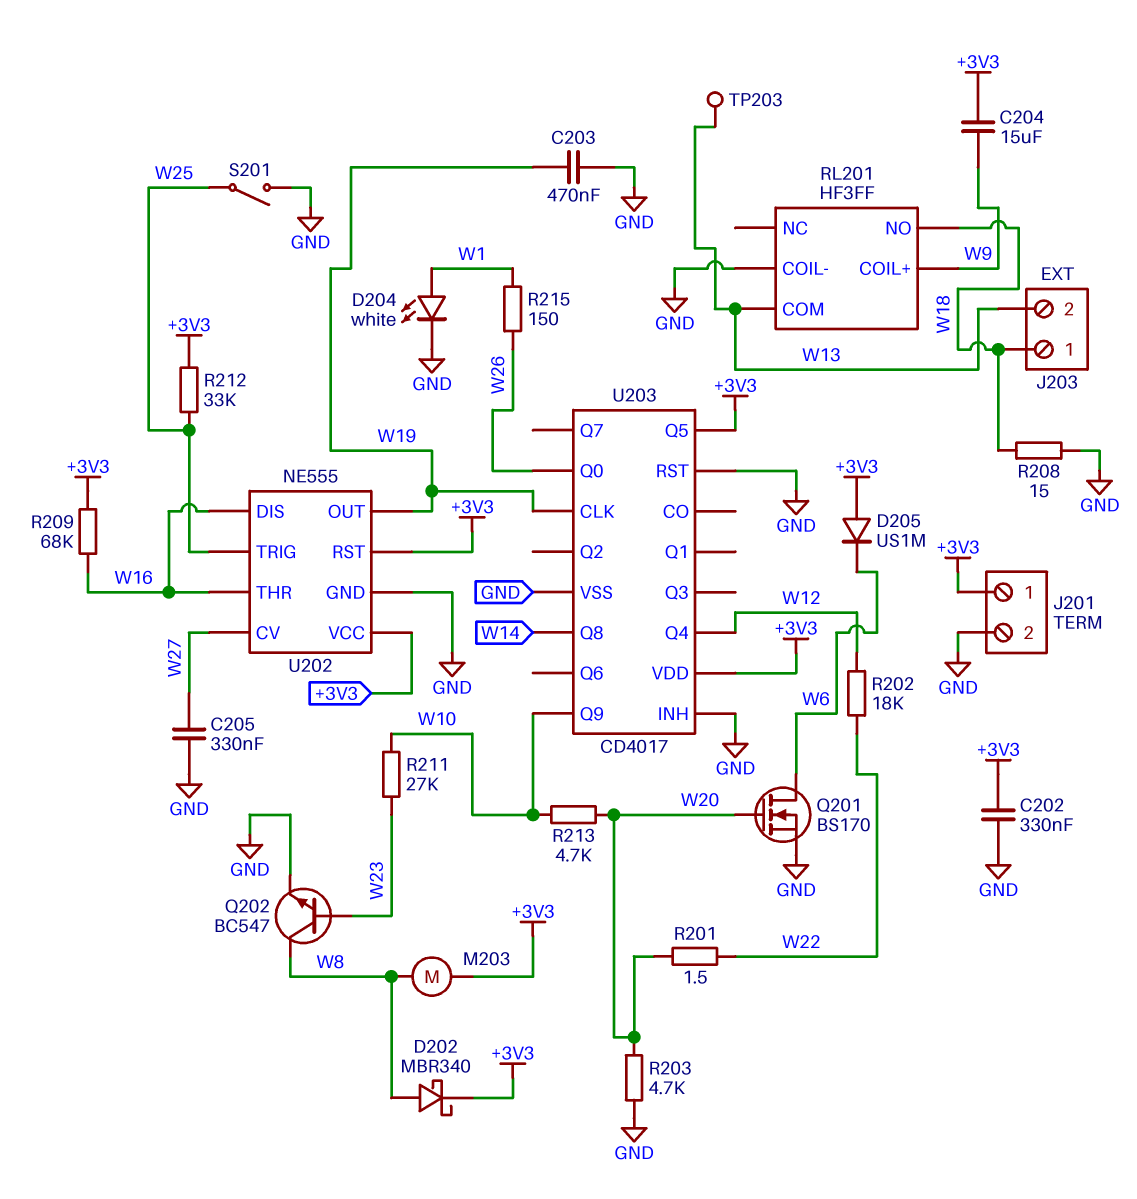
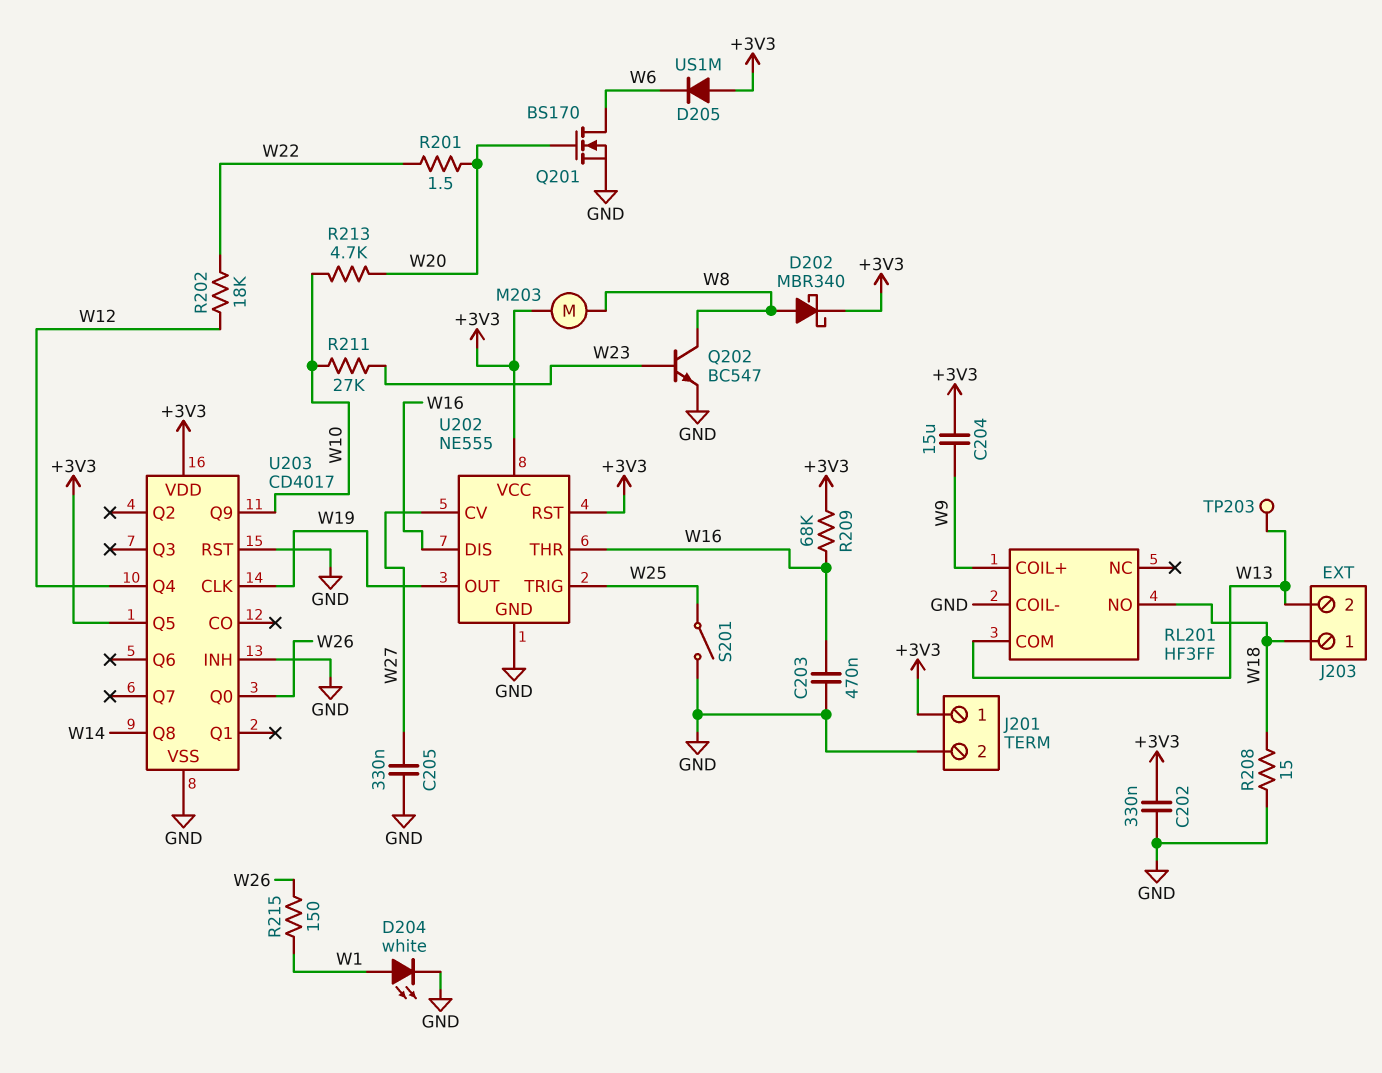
C203: 470nF (GND, W19) -> 470nF (GND, W16)
R203: 4.7k (GND, W20) -> none
R212: 33k (+3V3, W25) -> none

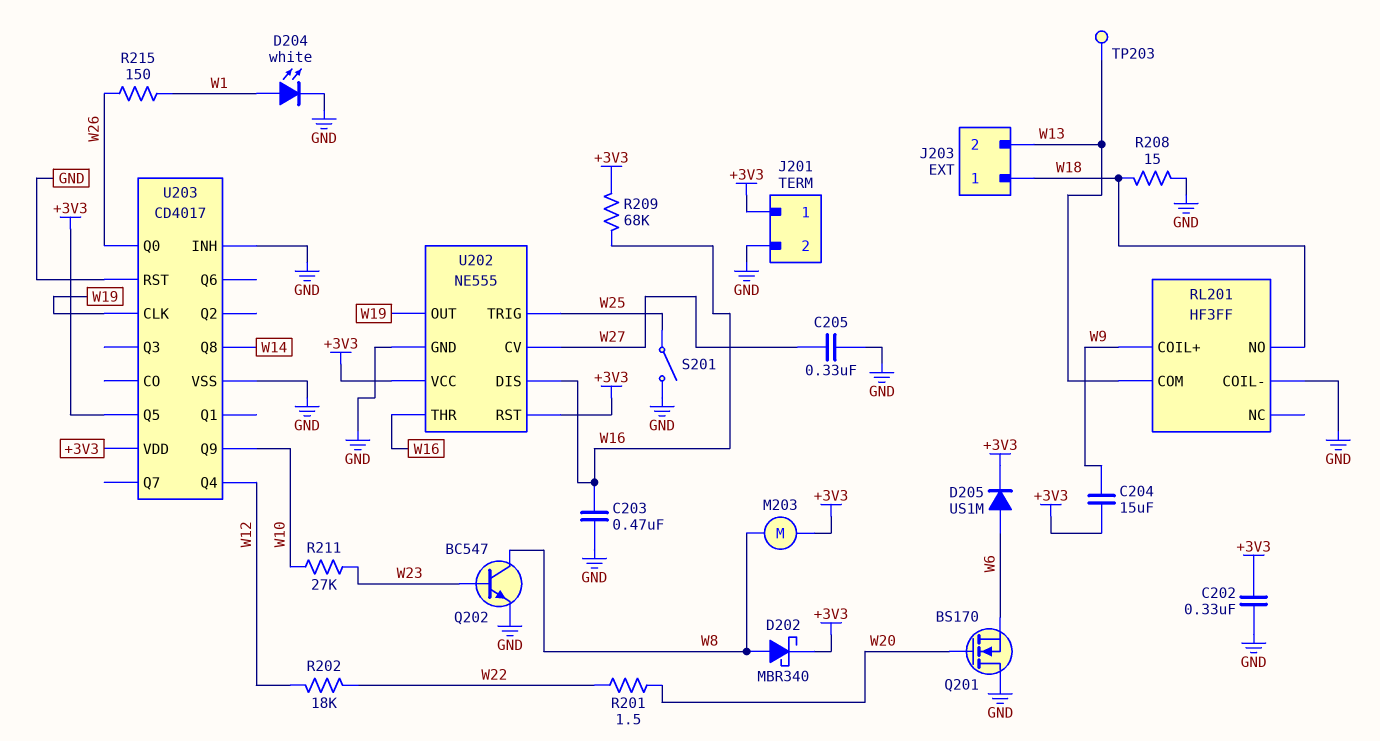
D205: diode US1M (A +3V3, K W6) -> diode US1M (A W6, K +3V3)
Q201: NMOS BS170 (G W20, D W6, S GND) -> NMOS BS170 (G W20, D GND, S W6)
R213: 4.7k (W10, W20) -> none

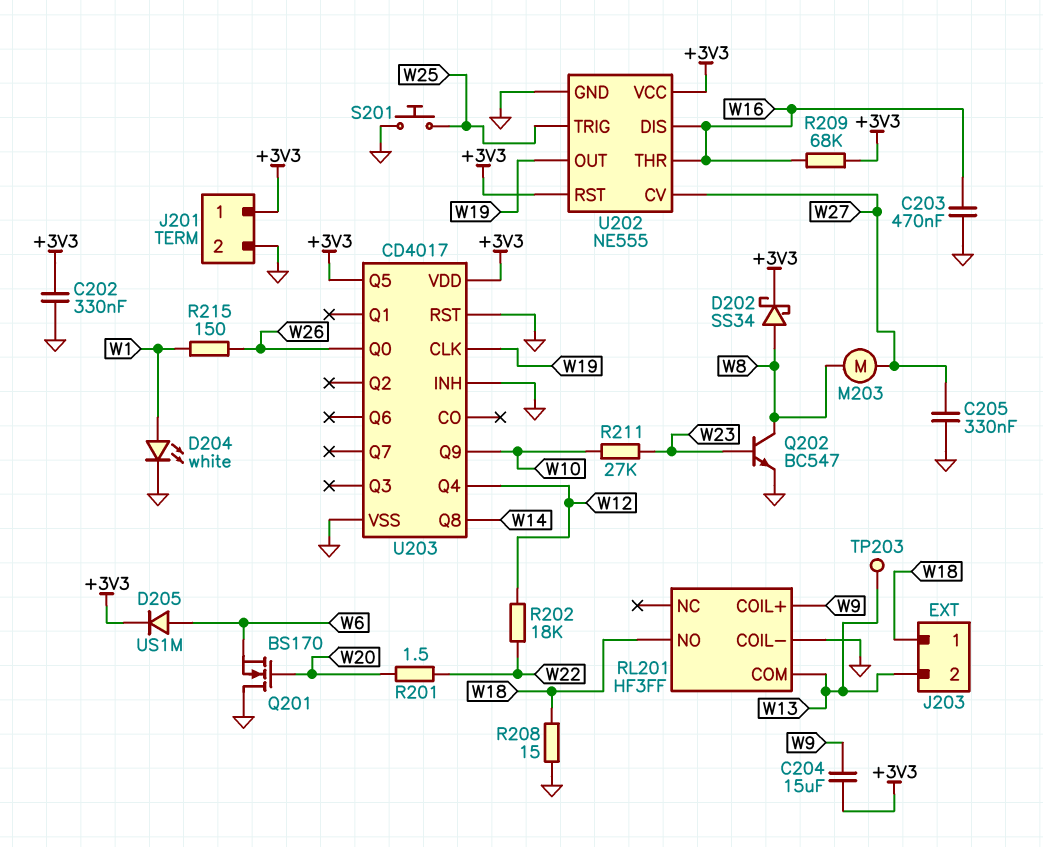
D202: schottky MBR340 (A W8, K +3V3) -> schottky SS34 (A W8, K +3V3)
M203: motor (+3V3, W8) -> motor (W8, W27)
S201: switch (GND, W25) -> button (GND, W25)

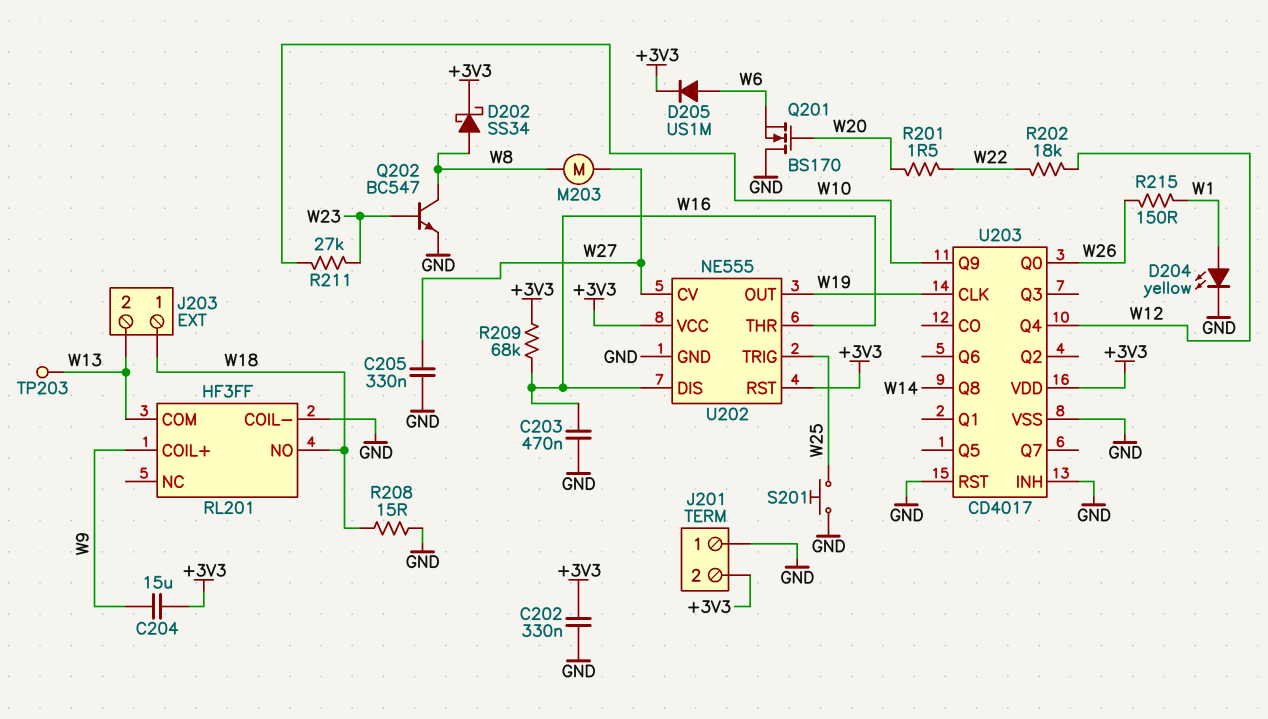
D204: LED white (A W1, K GND) -> LED yellow (A W1, K GND)
J201 pin 1: +3V3 -> GND
J201 pin 2: GND -> +3V3
U203 pin Q5: +3V3 -> none

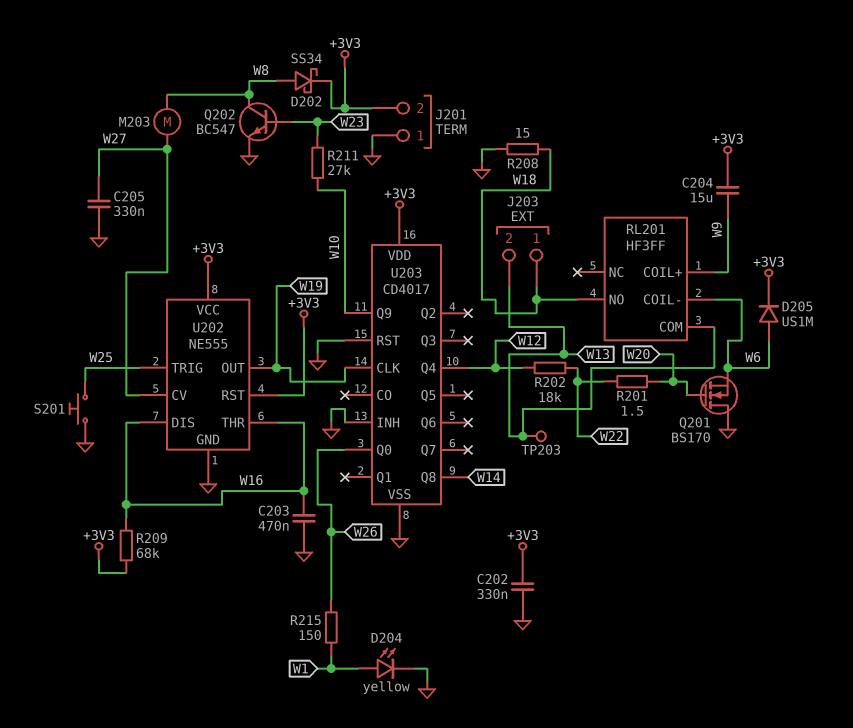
RL201 pin COIL-: GND -> W6

